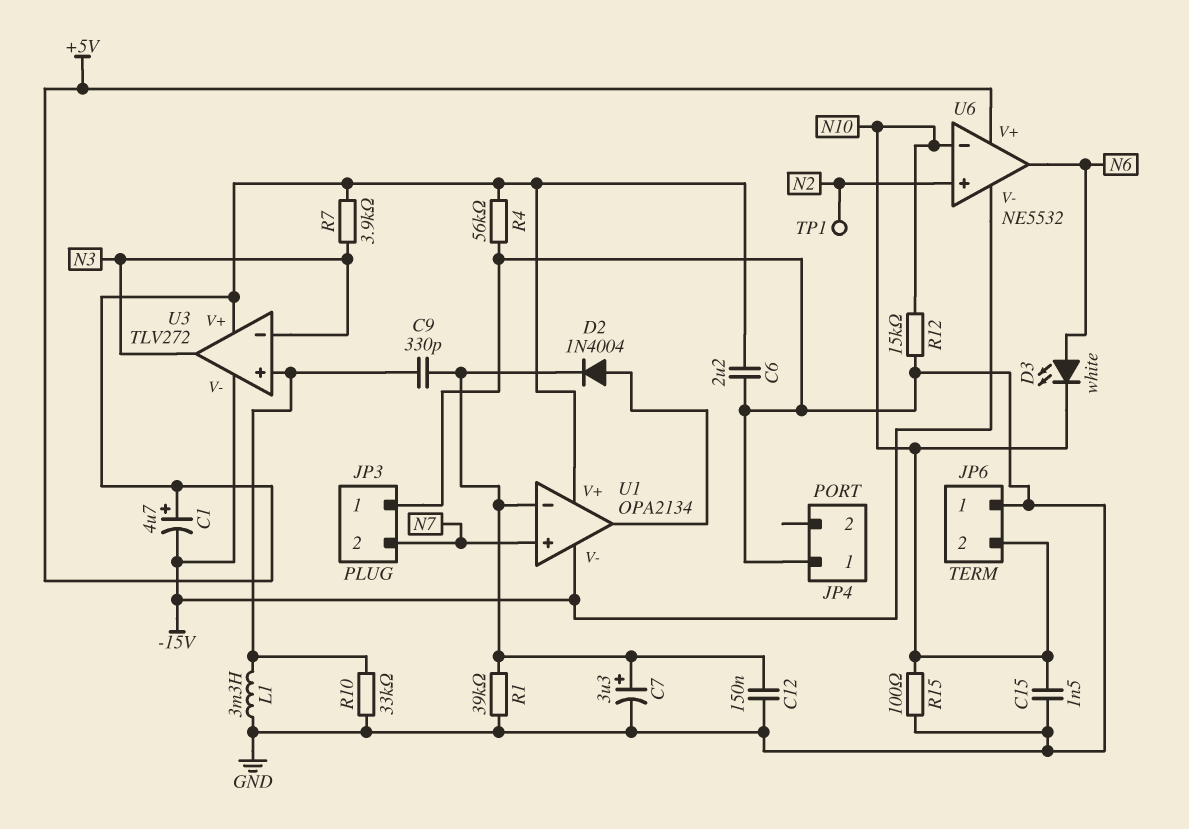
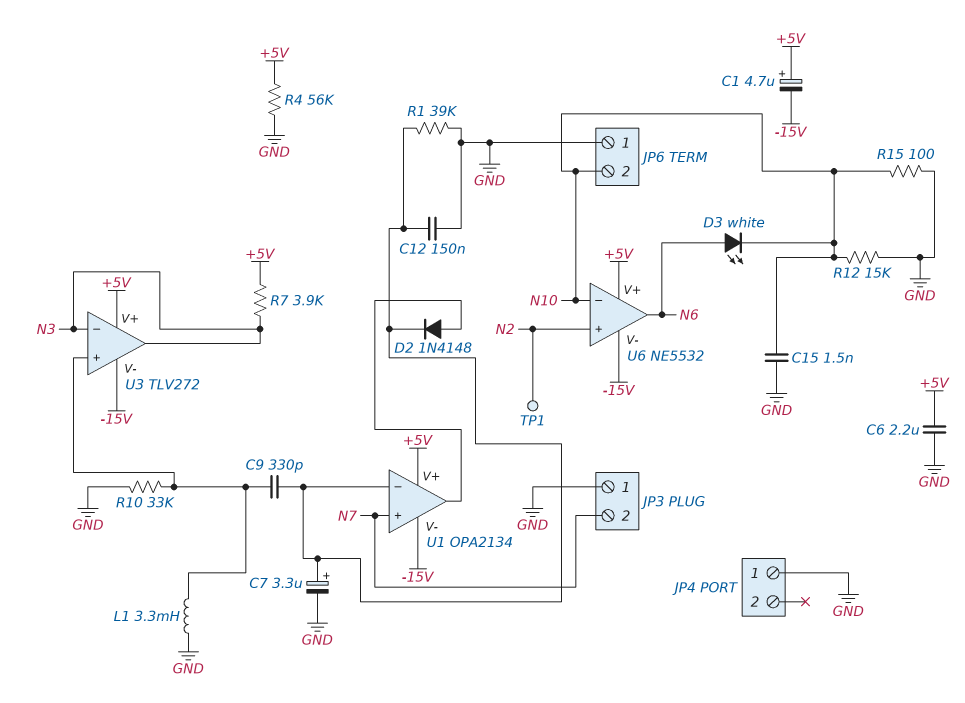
D2: diode 1N4004 (A U1/out, K U1/in-) -> diode 1N4148 (A U1/out, K U1/in-)

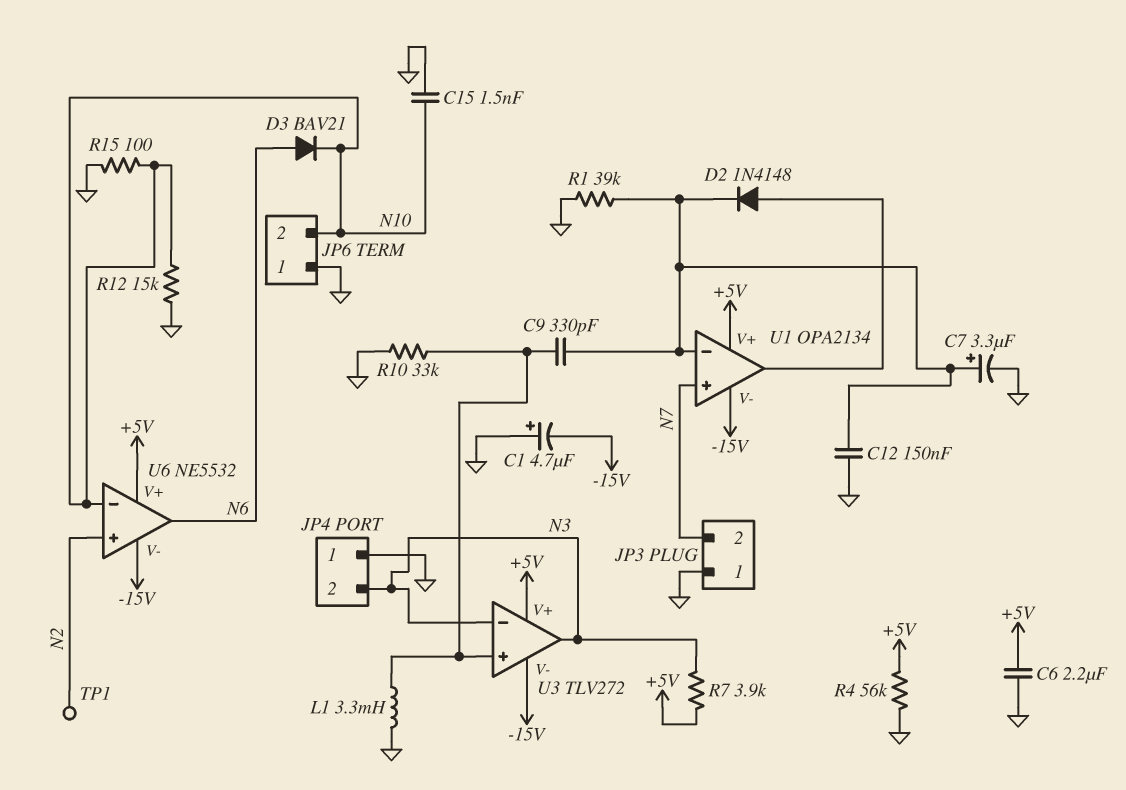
C1: 4.7uF (plus +5V, minus -15V) -> 4.7uF (plus GND, minus -15V)
D3: LED white (A N6, K N10) -> diode BAV21 (A N6, K N10)
JP4 pin 2: none -> N3

